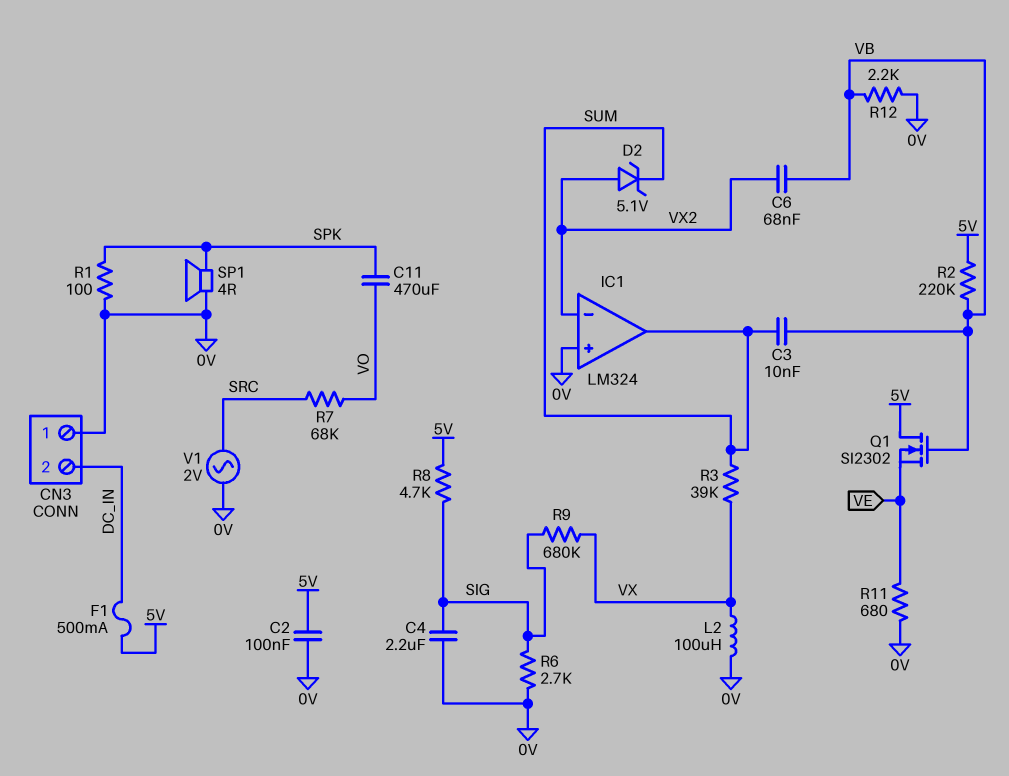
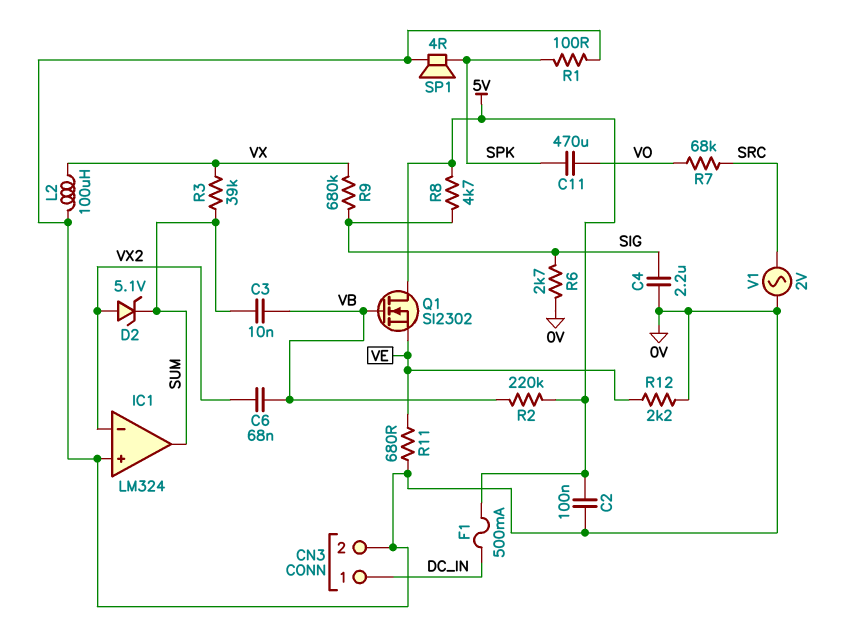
CN3 pin 1: 0V -> DC_IN
CN3 pin 2: DC_IN -> 0V
R12: 2.2k (0V, VB) -> 2.2k (0V, VE)

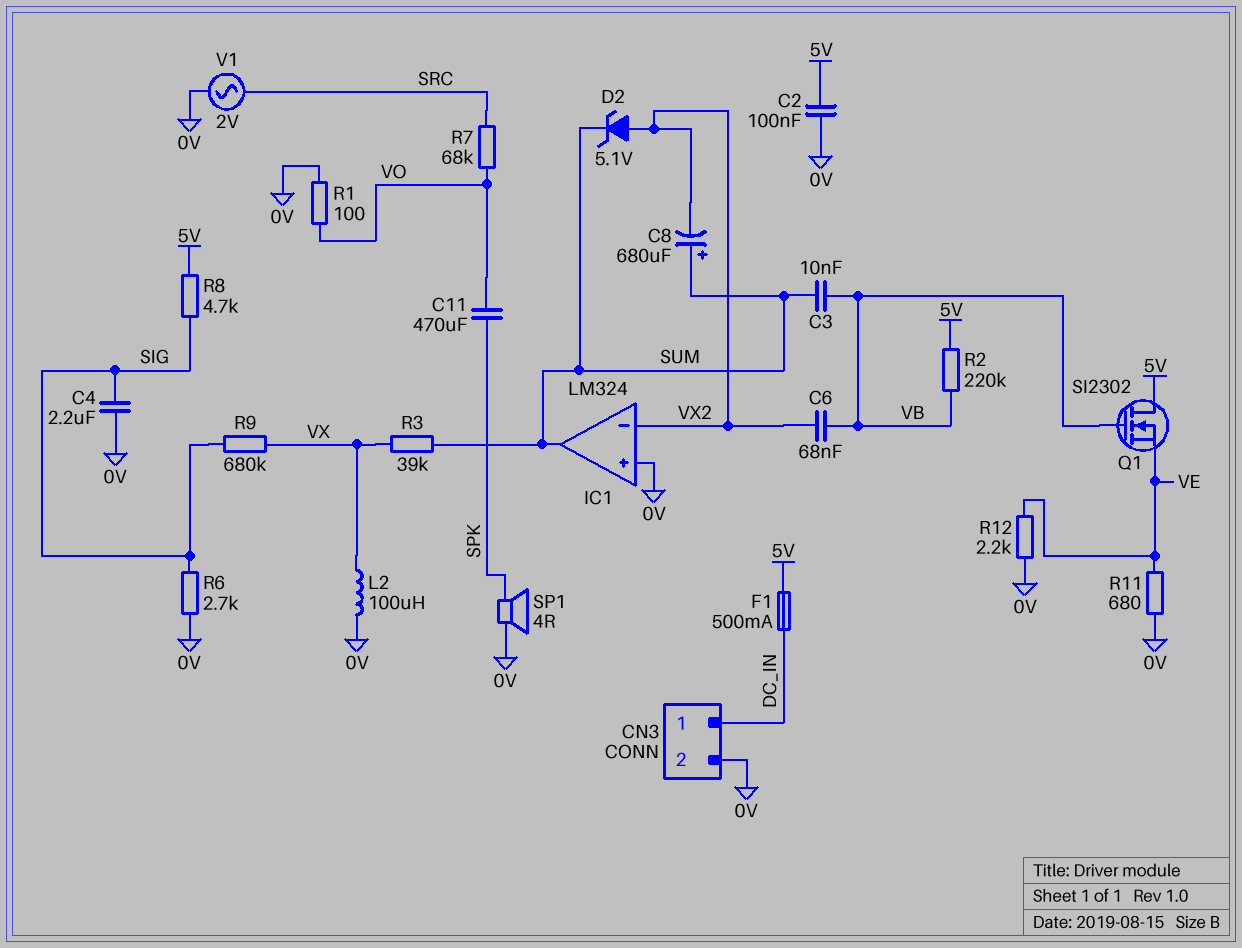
C8: none -> 680uF (plus SUM, minus VX2)
R1: 100 (0V, SPK) -> 100 (0V, VO)

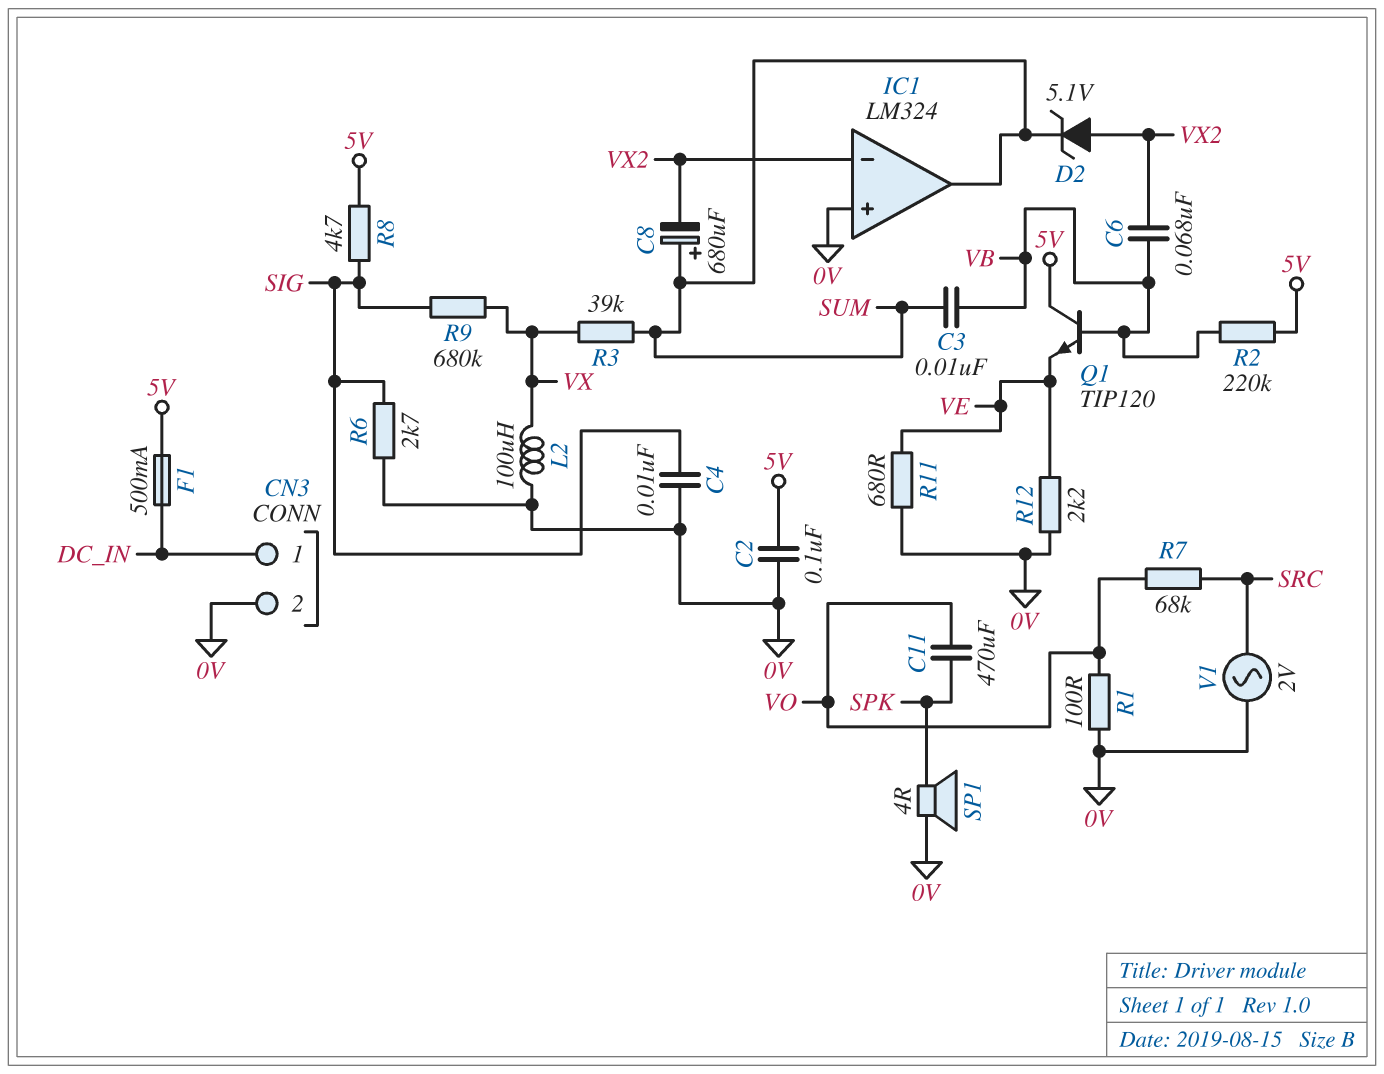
C4: 2.2uF (0V, SIG) -> 10nF (0V, SIG)
Q1: NMOS SI2302 (G VB, D 5V, S VE) -> NPN TIP120 (B VB, C 5V, E VE)

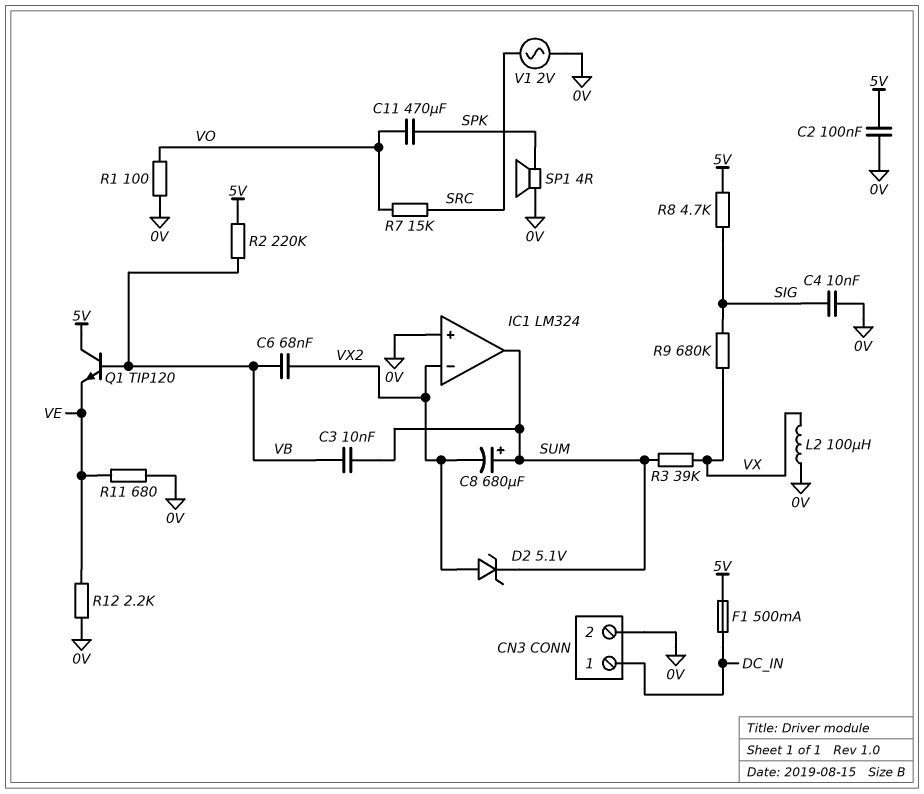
R6: 2.7k (0V, SIG) -> none
R7: 68k (SRC, VO) -> 15k (SRC, VO)

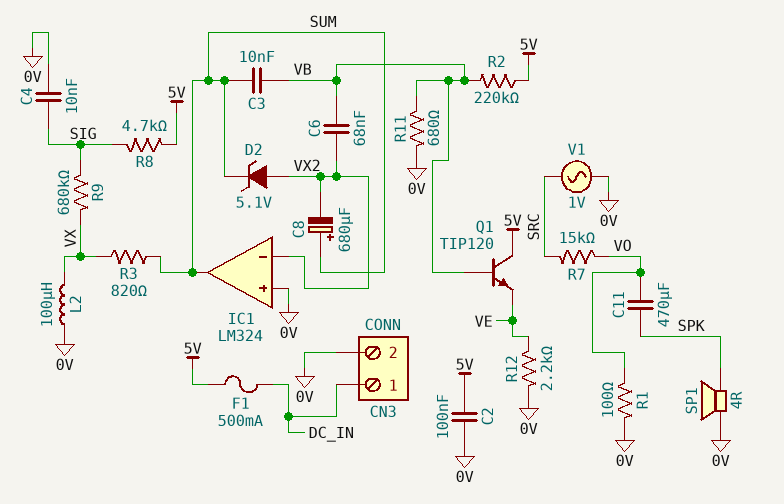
R3: 39k (SUM, VX) -> 820 (SUM, VX)
R11: 680 (0V, VE) -> 680 (0V, VB)
V1: AC 2V (0V, SRC) -> AC 1V (0V, SRC)

